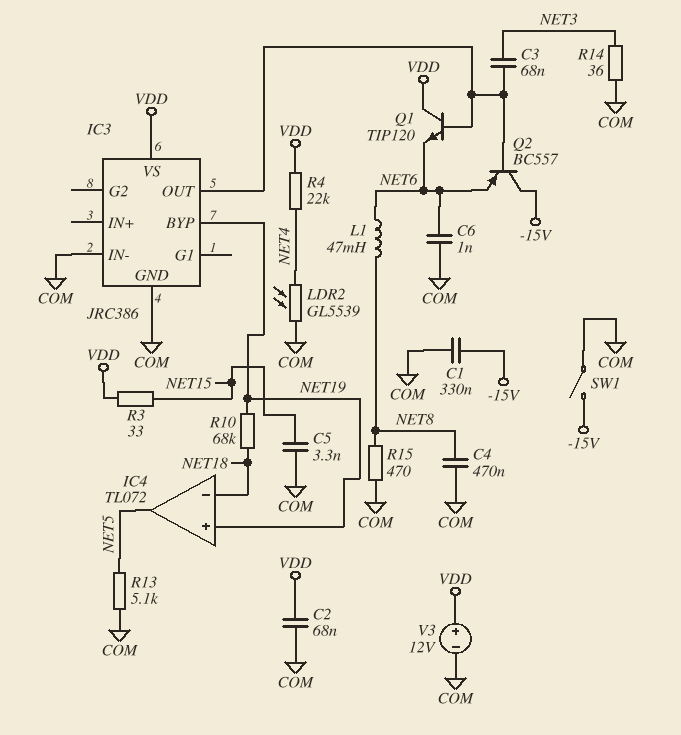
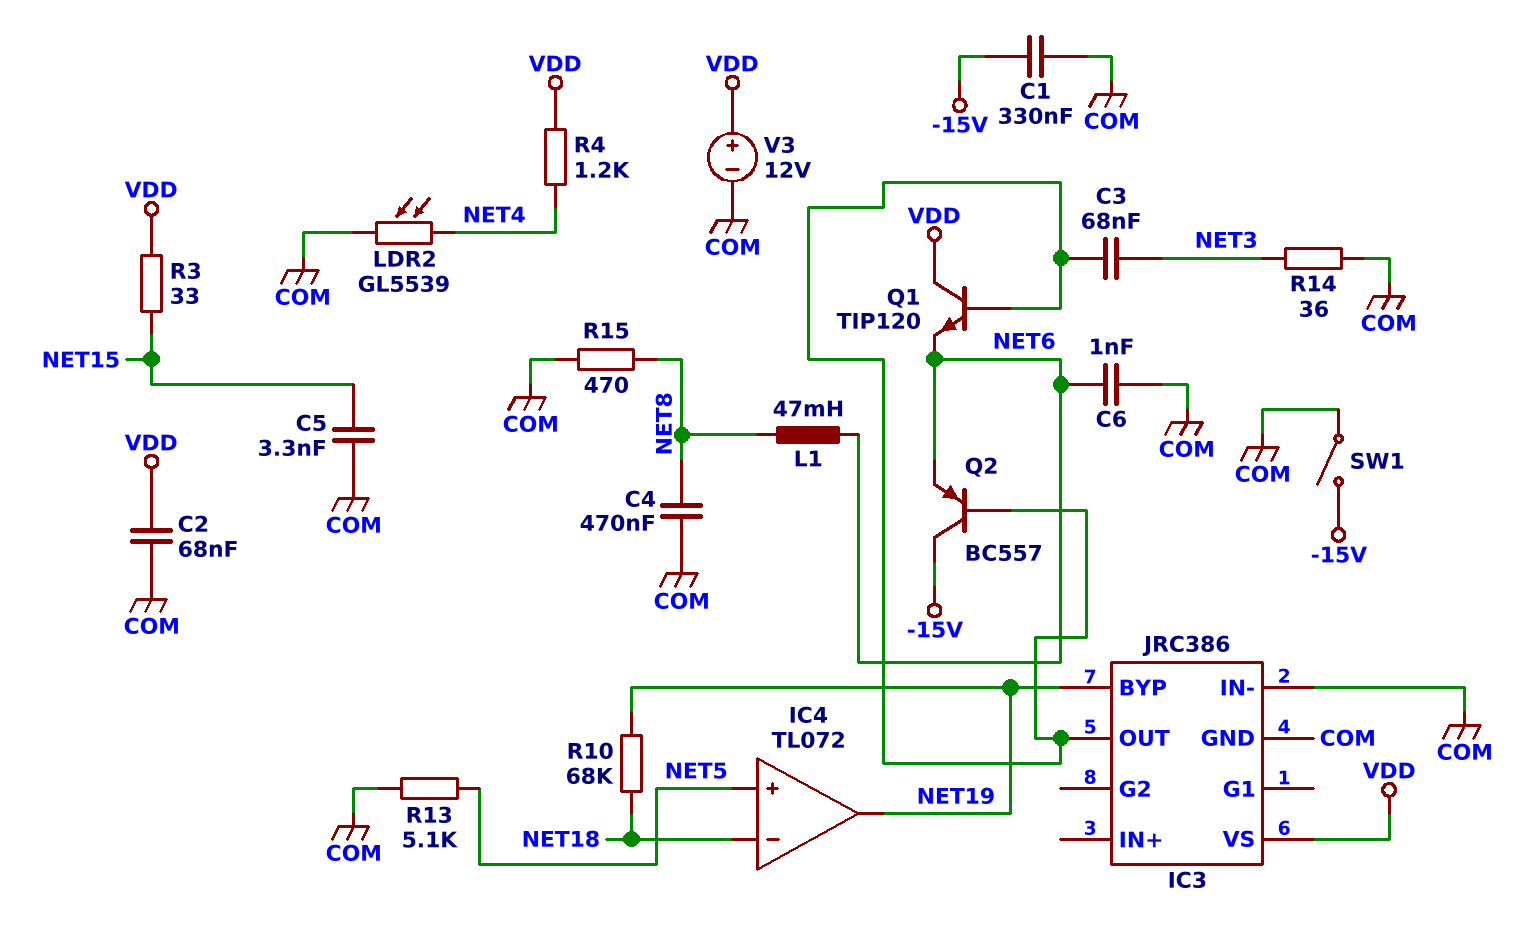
IC4 pin in+: NET19 -> NET5
IC4 pin out: NET5 -> NET19
R4: 22k (NET4, VDD) -> 1.2k (NET4, VDD)

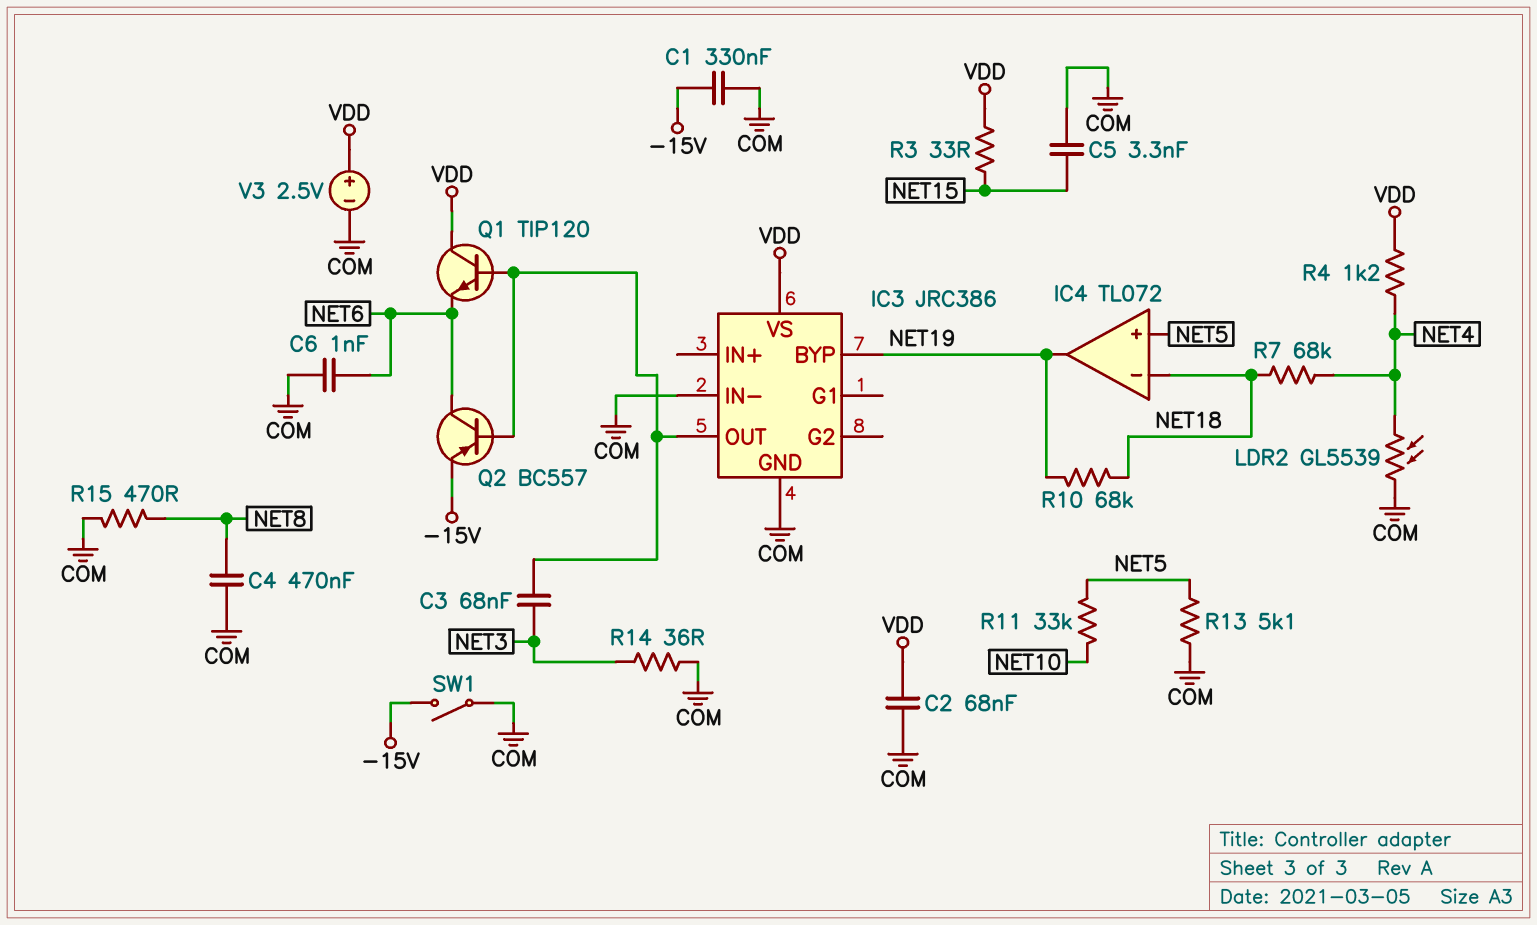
L1: 47mH (NET6, NET8) -> none
Q2: PNP BC557 (B IC3/OUT, C -15V, E NET6) -> PNP BC557 (B IC3/OUT, C NET6, E -15V)
R7: none -> 68k (NET4, NET18)
R11: none -> 33k (NET5, NET10)
V3: 12V (plus VDD, minus COM) -> 2.5V (plus VDD, minus COM)

